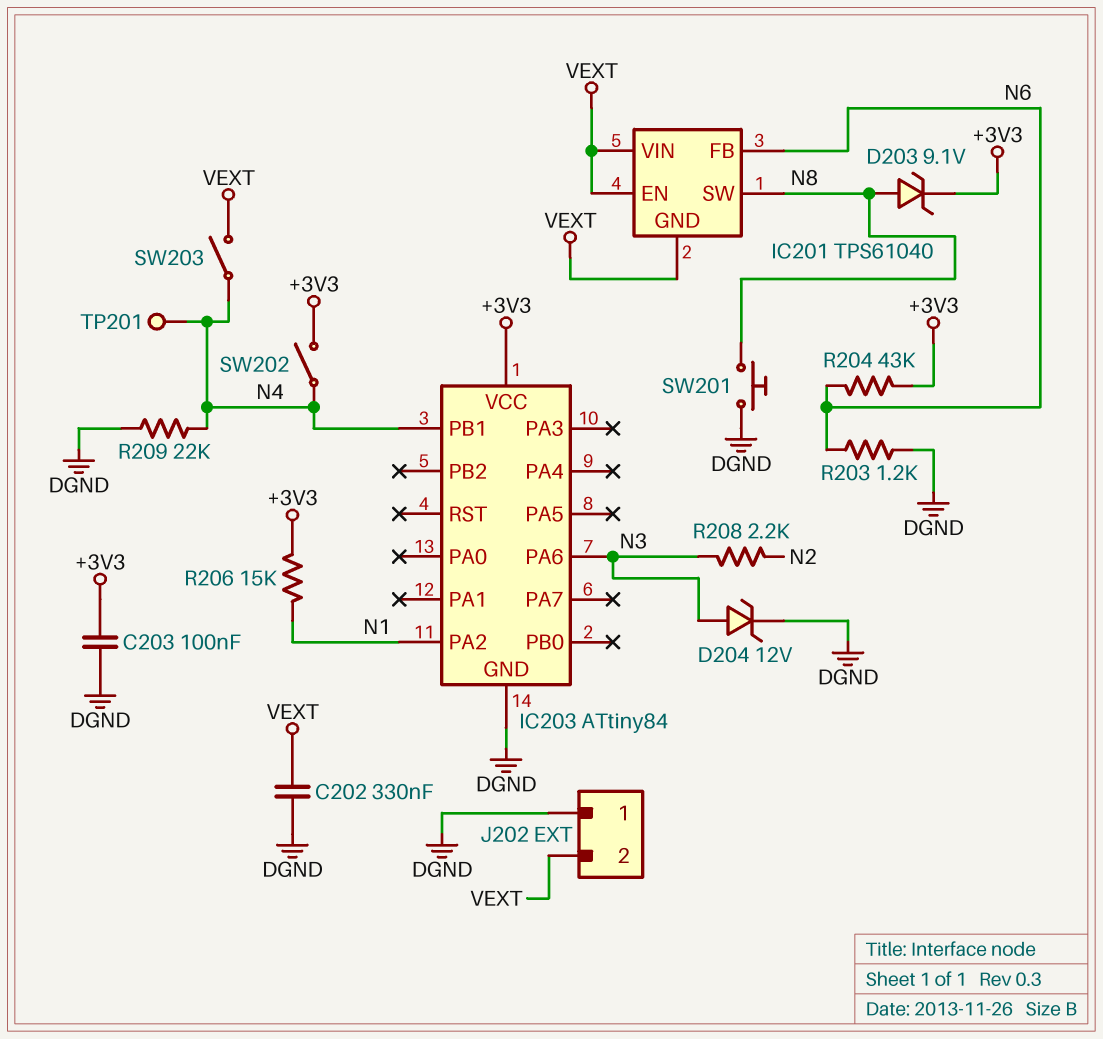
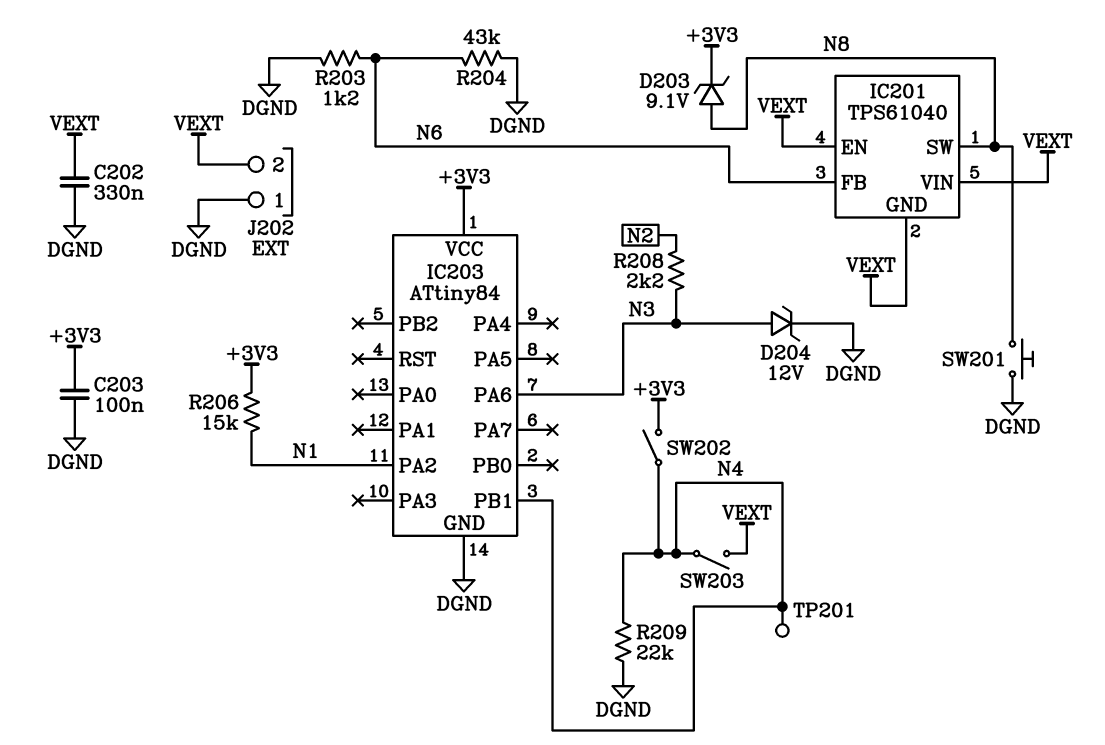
R204: 43k (+3V3, N6) -> 43k (DGND, N6)

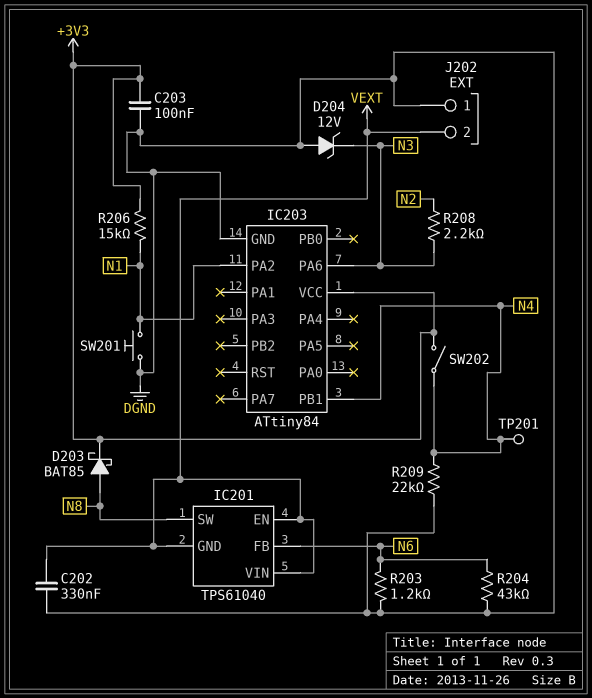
D203: zener 9.1V (A N8, K +3V3) -> schottky BAT85 (A N8, K +3V3)
D204: zener 12V (A N3, K DGND) -> zener 12V (A DGND, K N3)
SW201: button (DGND, N8) -> button (DGND, N1)
SW203: switch (N4, VEXT) -> none

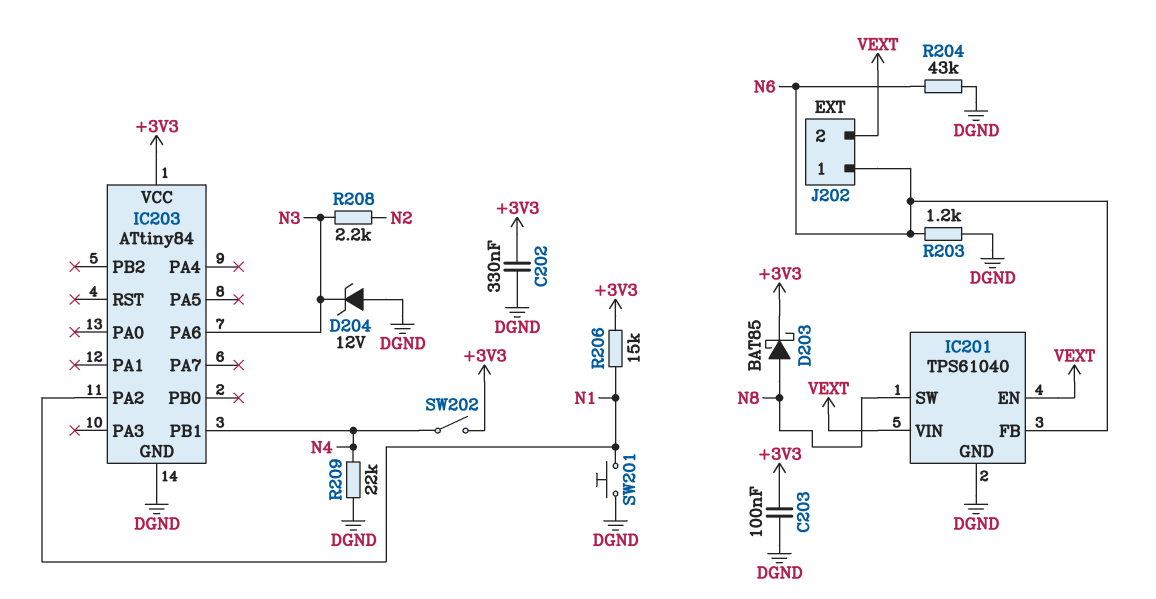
C202: 330nF (DGND, VEXT) -> 330nF (+3V3, DGND)
IC201 pin GND: VEXT -> DGND
J202 pin 1: DGND -> N6
TP201: test point (N4) -> none

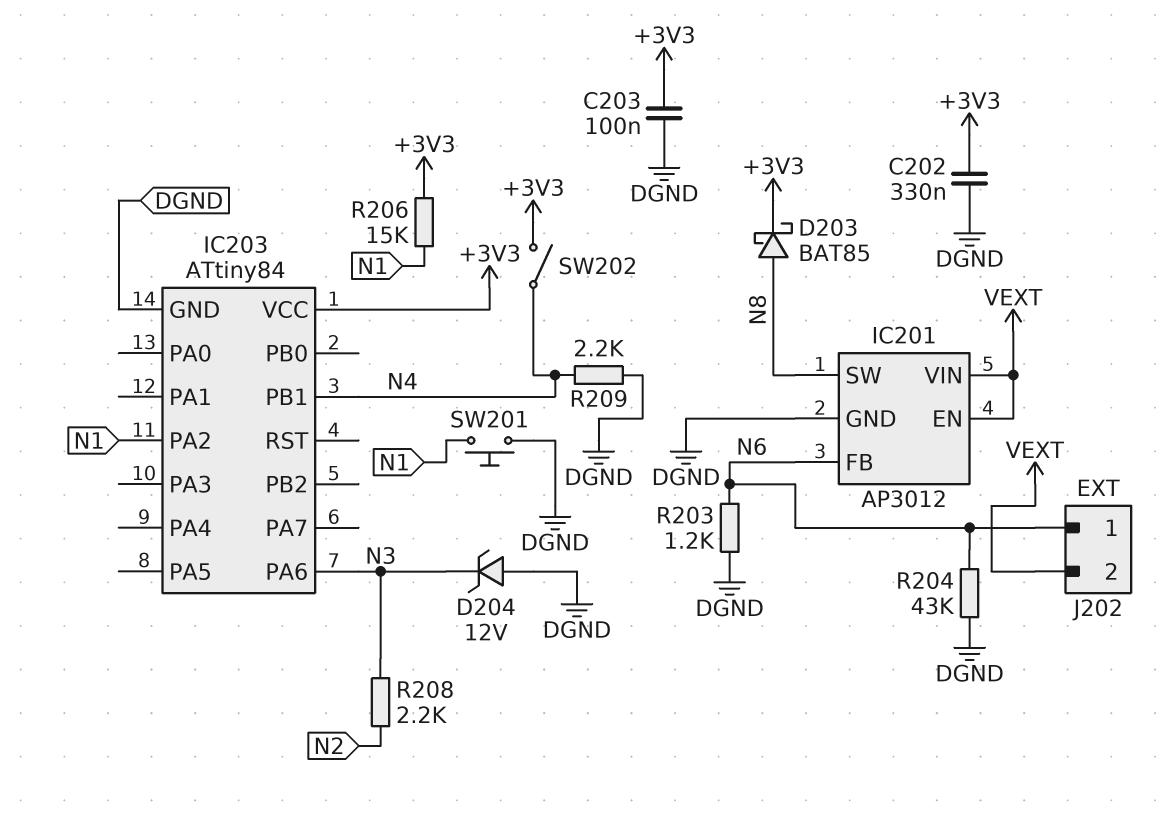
IC201: TPS61040 -> AP3012
R209: 22k (DGND, N4) -> 2.2k (DGND, N4)

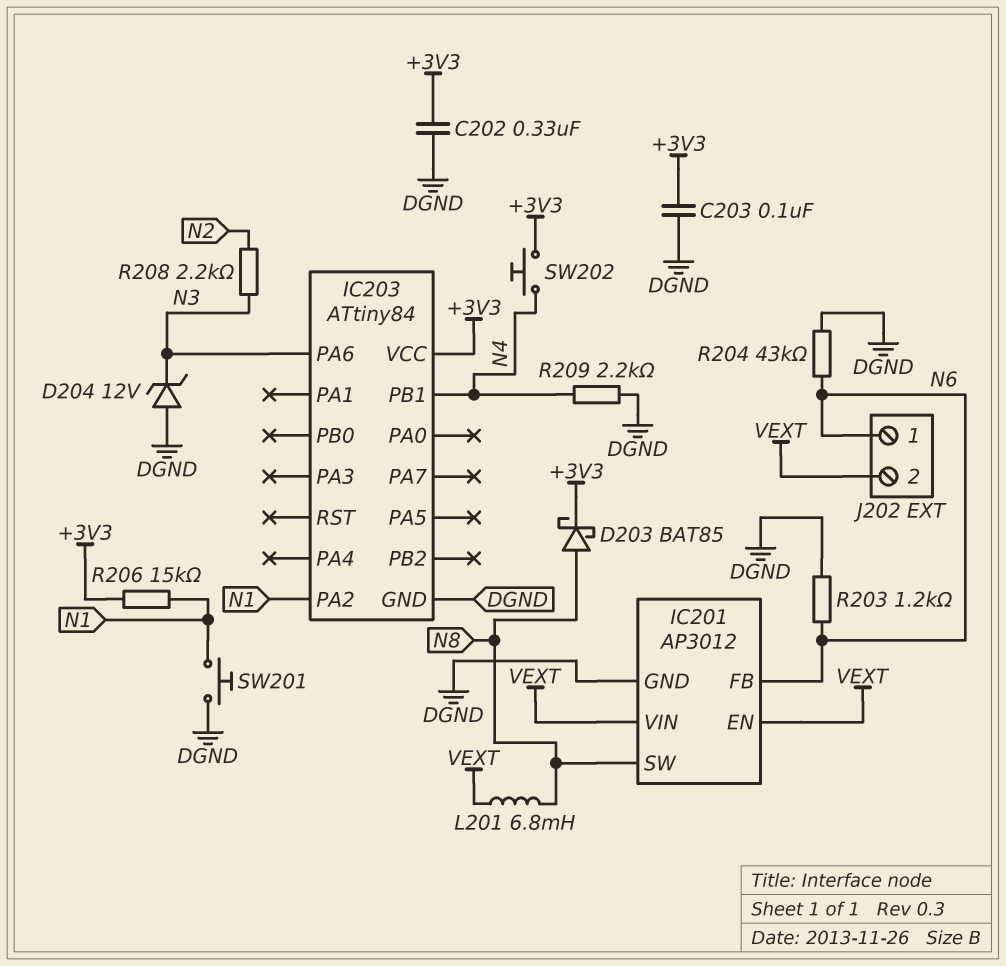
L201: none -> 6.8mH (N8, VEXT)
SW202: switch (+3V3, N4) -> button (+3V3, N4)

